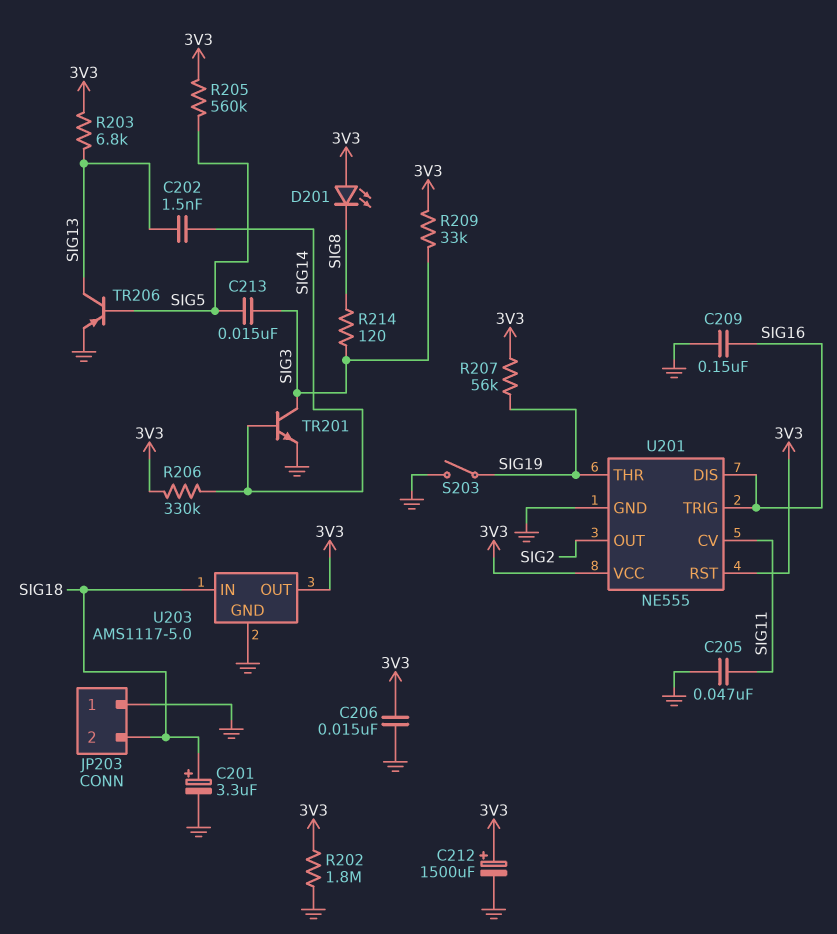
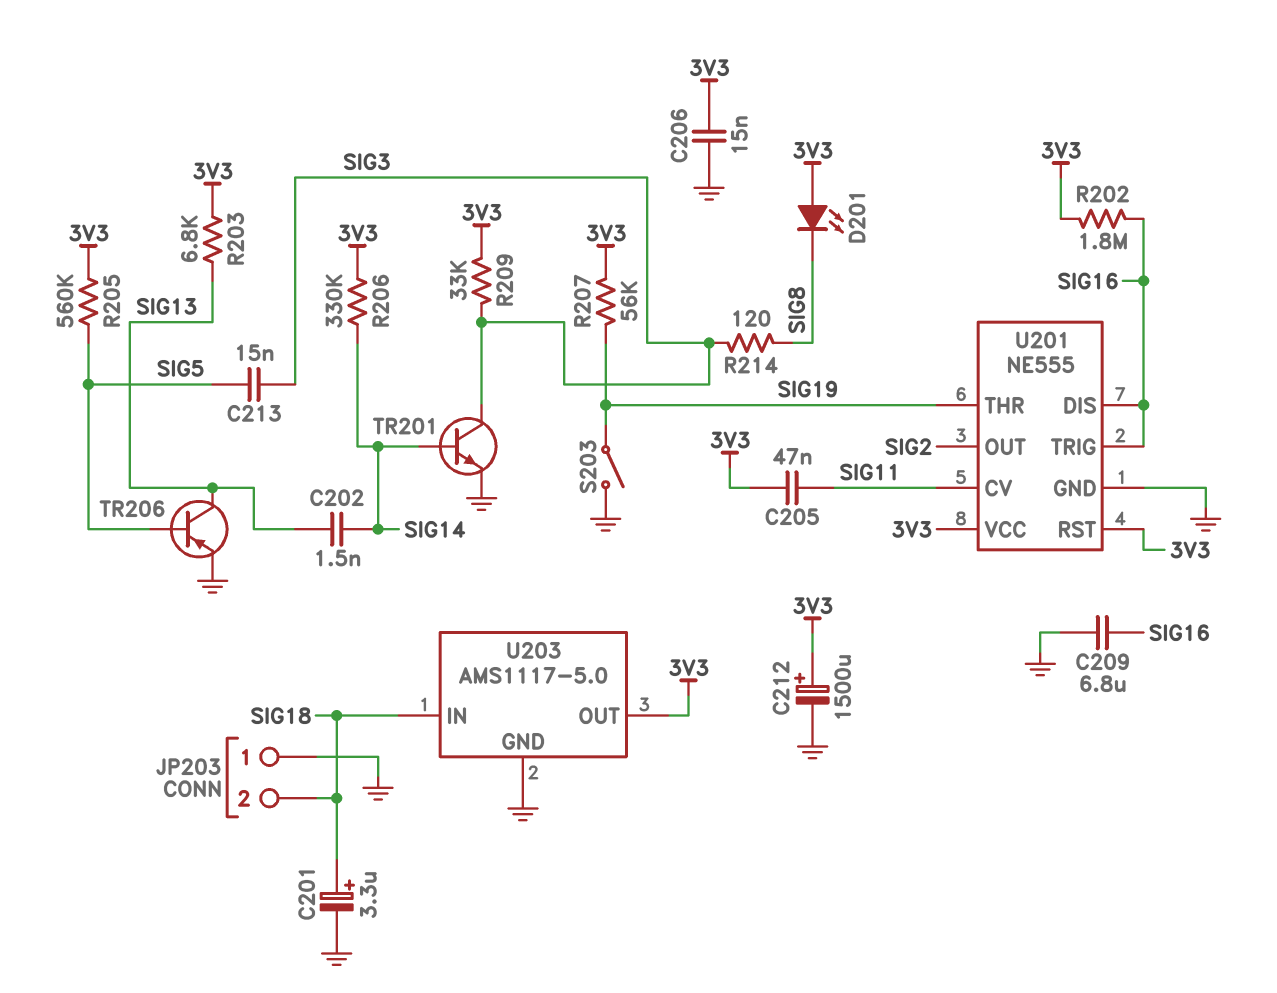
C205: 47nF (GND, SIG11) -> 47nF (3V3, SIG11)
C209: 150nF (GND, SIG16) -> 6.8uF (GND, SIG16)
R202: 1.8M (3V3, GND) -> 1.8M (3V3, SIG16)

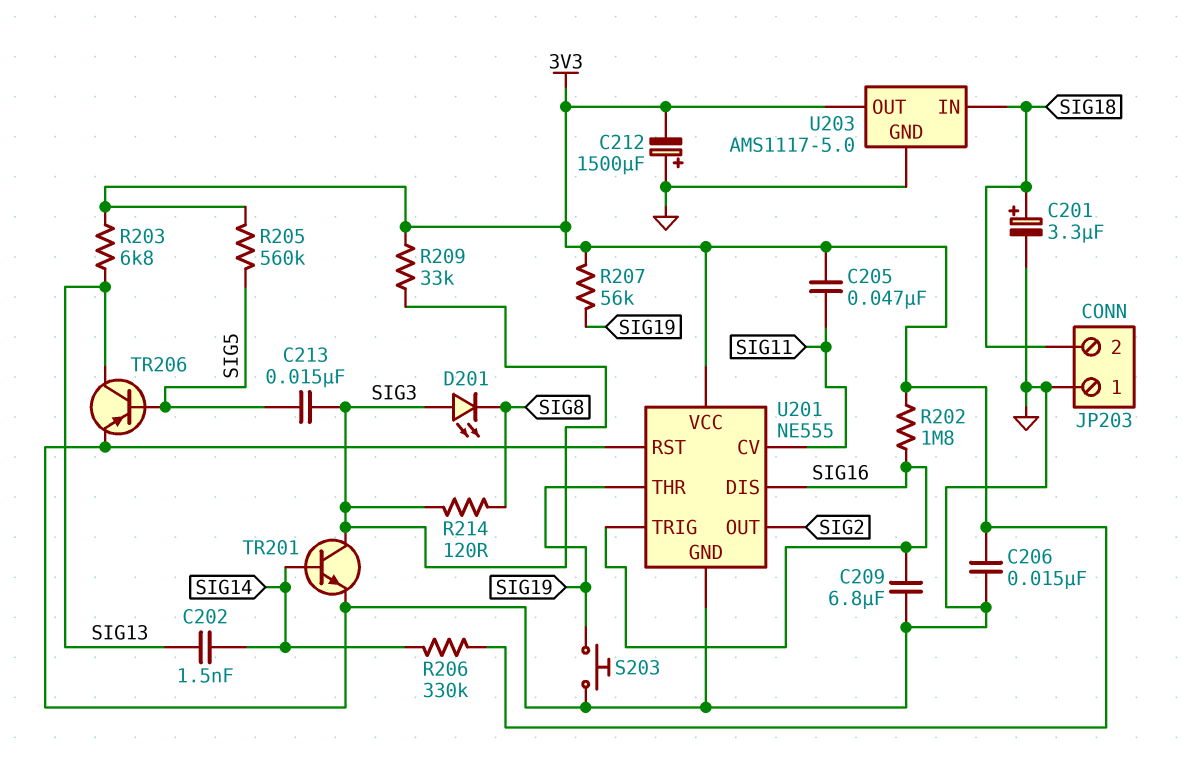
C212: 1500uF (plus 3V3, minus GND) -> 1500uF (plus GND, minus 3V3)
D201: LED (A 3V3, K SIG8) -> LED (A SIG3, K SIG8)
S203: switch (GND, SIG19) -> button (GND, SIG19)
U201 pin RST: 3V3 -> GND

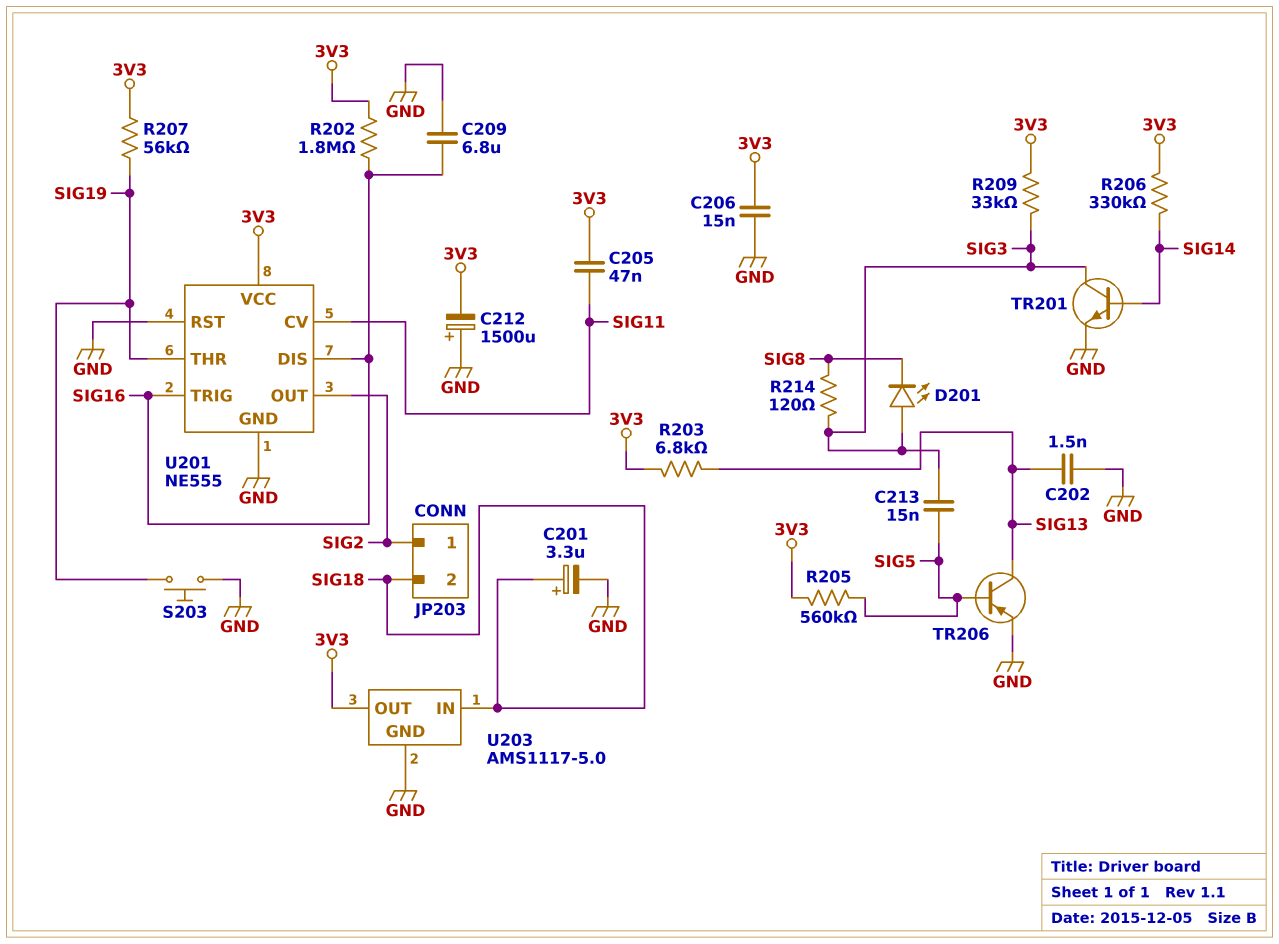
C202: 1.5nF (SIG13, SIG14) -> 1.5nF (GND, SIG13)
JP203 pin 1: GND -> SIG2

